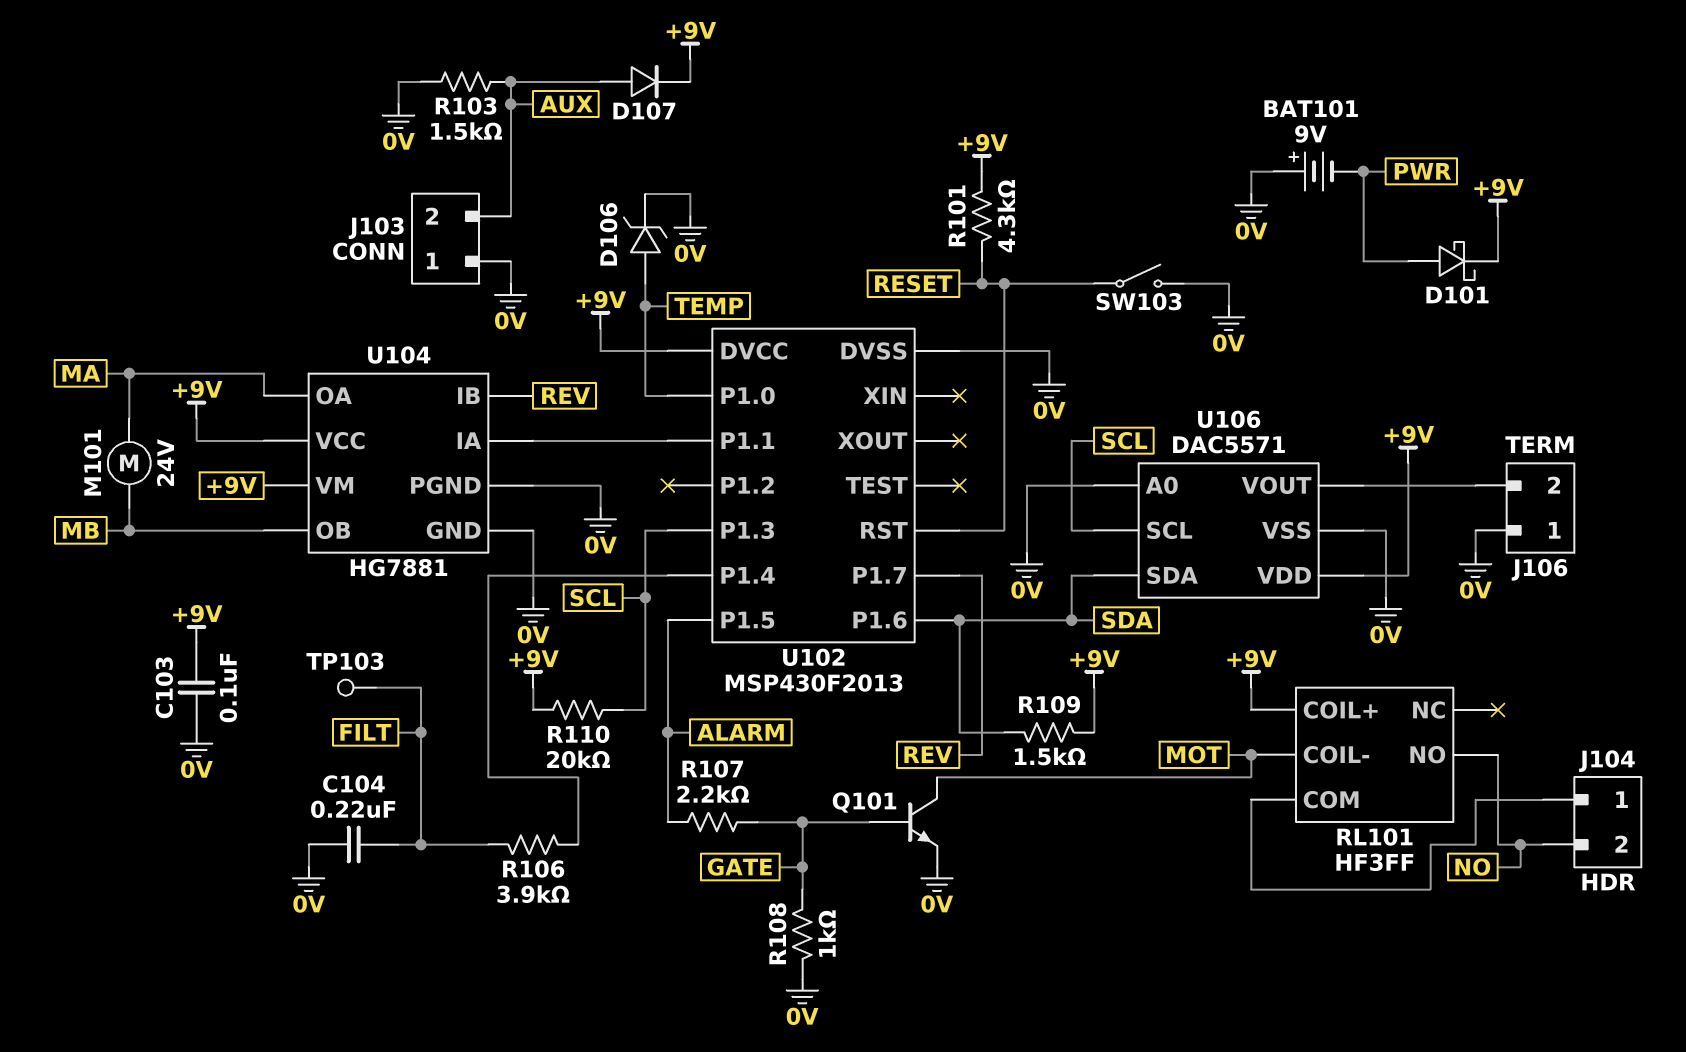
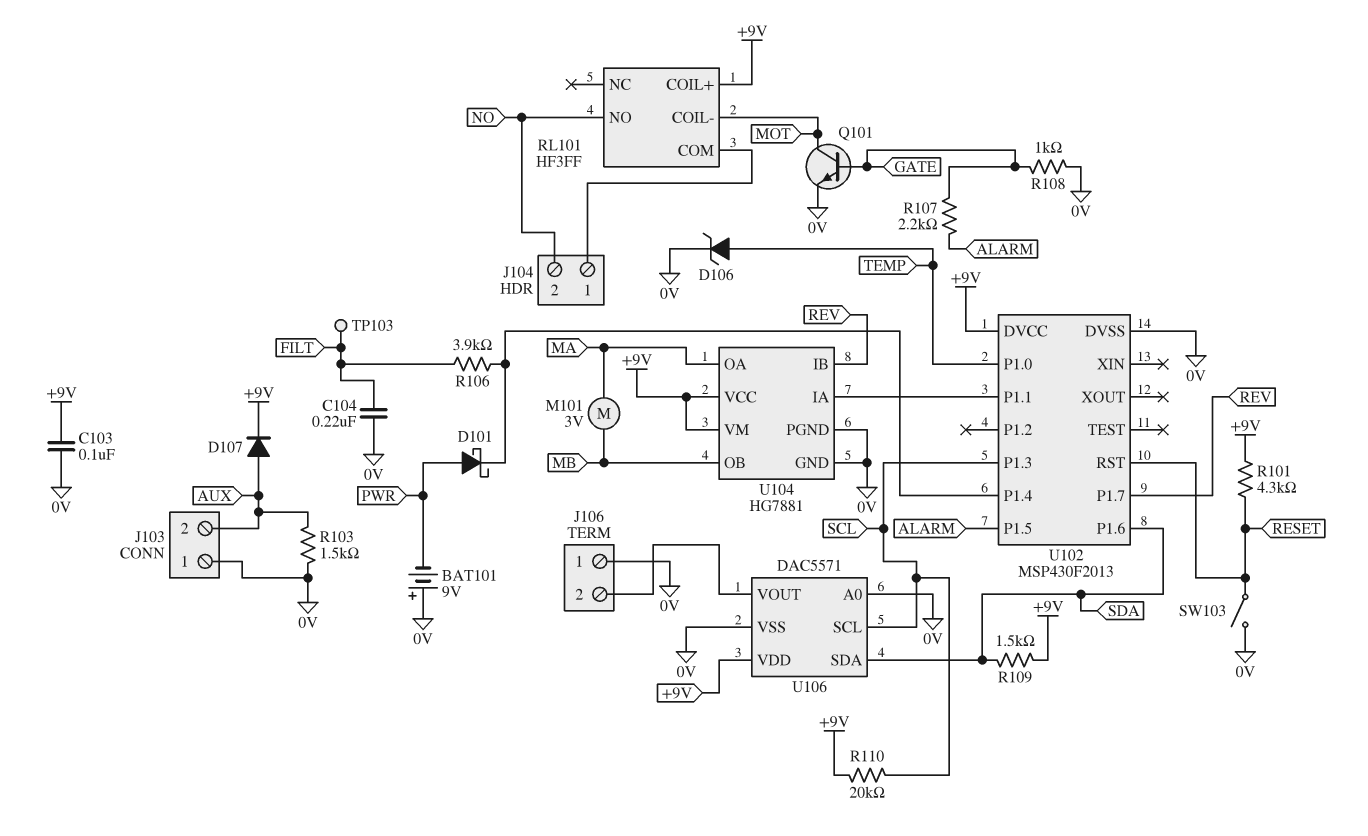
D101: schottky (A PWR, K +9V) -> schottky (A PWR, K U102/P1.4)
M101: motor 24V (MA, MB) -> motor 3V (MA, MB)

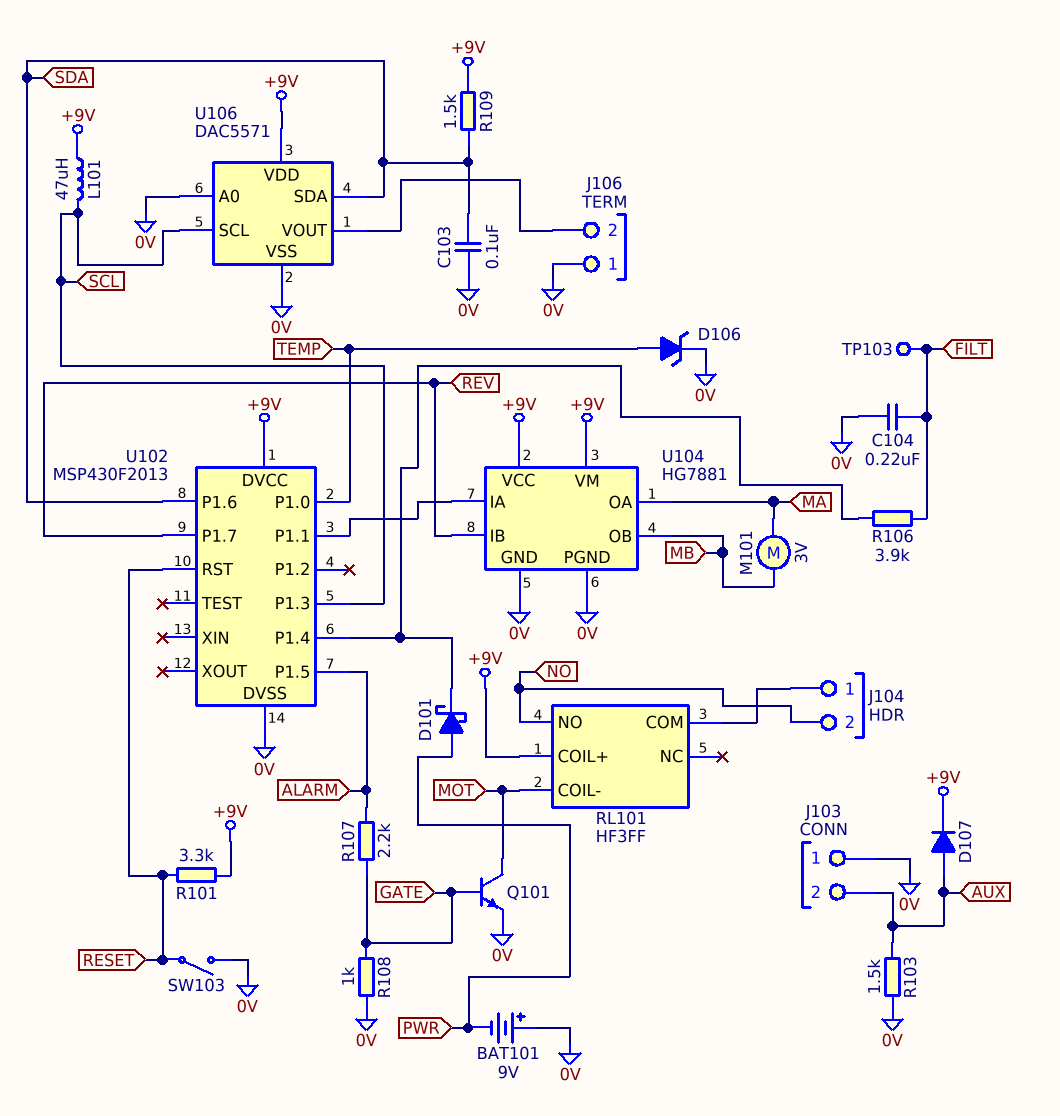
C103: 100nF (+9V, 0V) -> 100nF (0V, SDA)
L101: none -> 47uH (+9V, SCL)
R101: 4.3k (+9V, RESET) -> 3.3k (+9V, RESET)
R110: 20k (+9V, SCL) -> none

